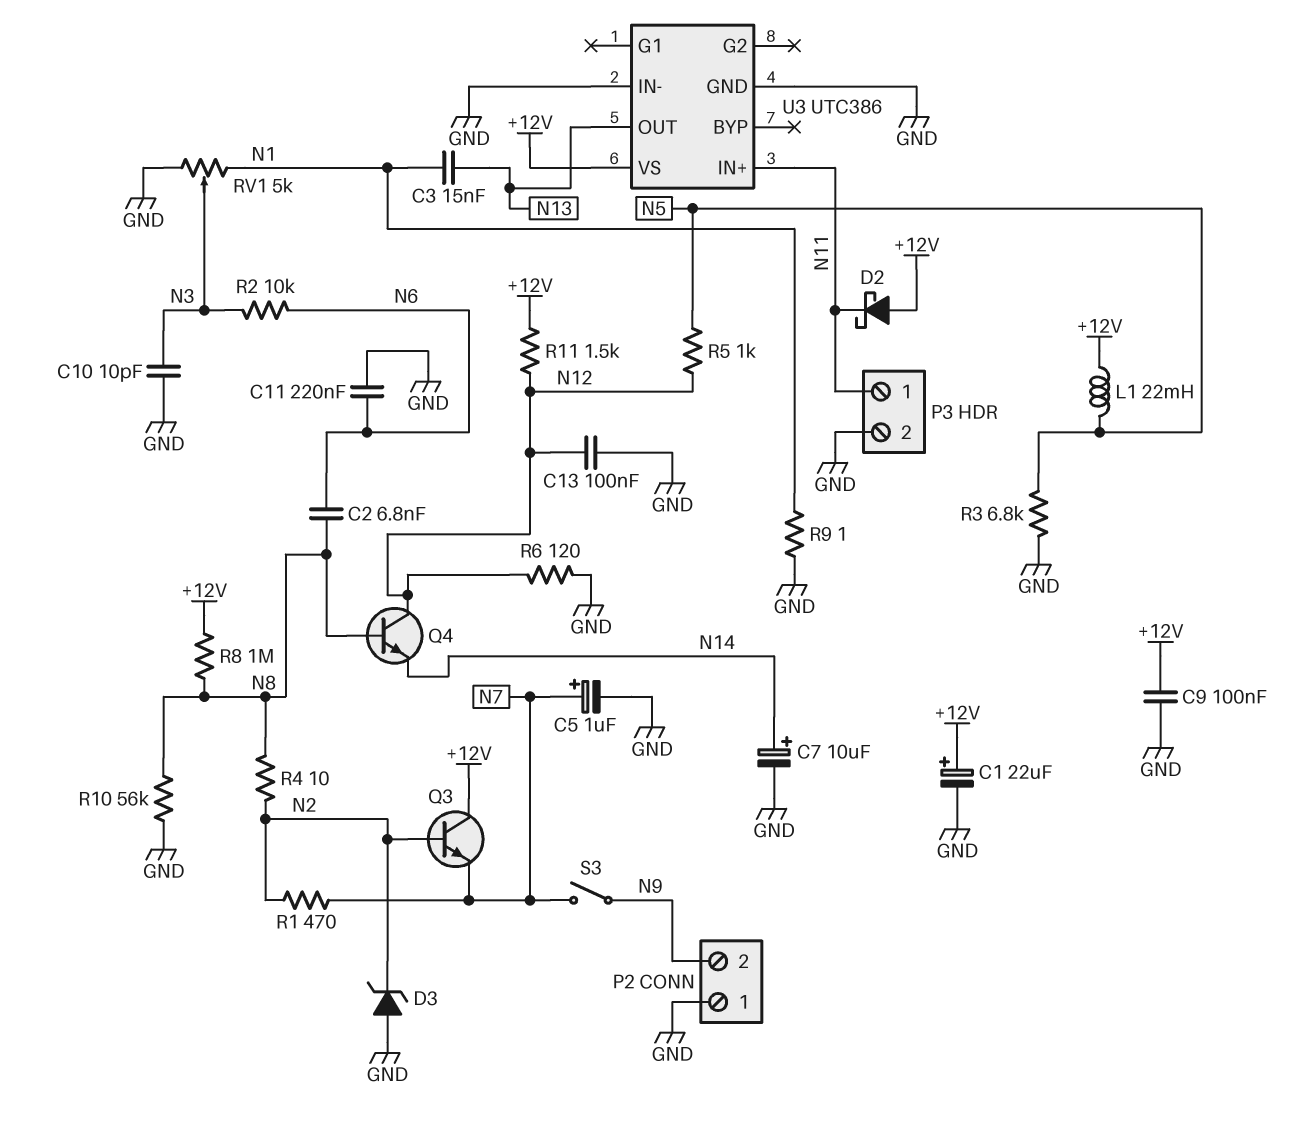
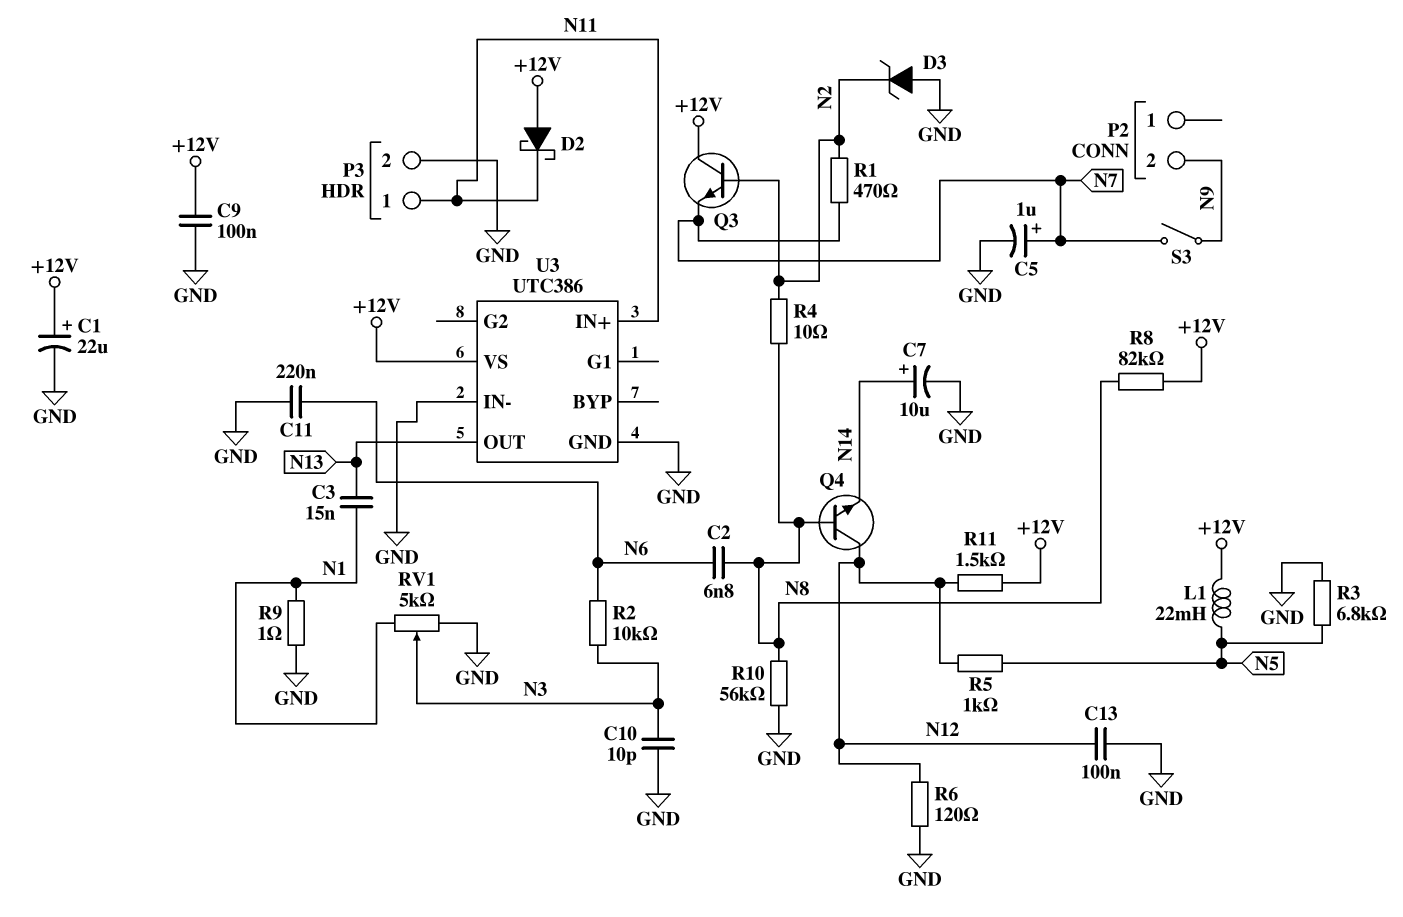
P2 pin 1: GND -> none
R8: 1M (+12V, N8) -> 82k (+12V, N8)

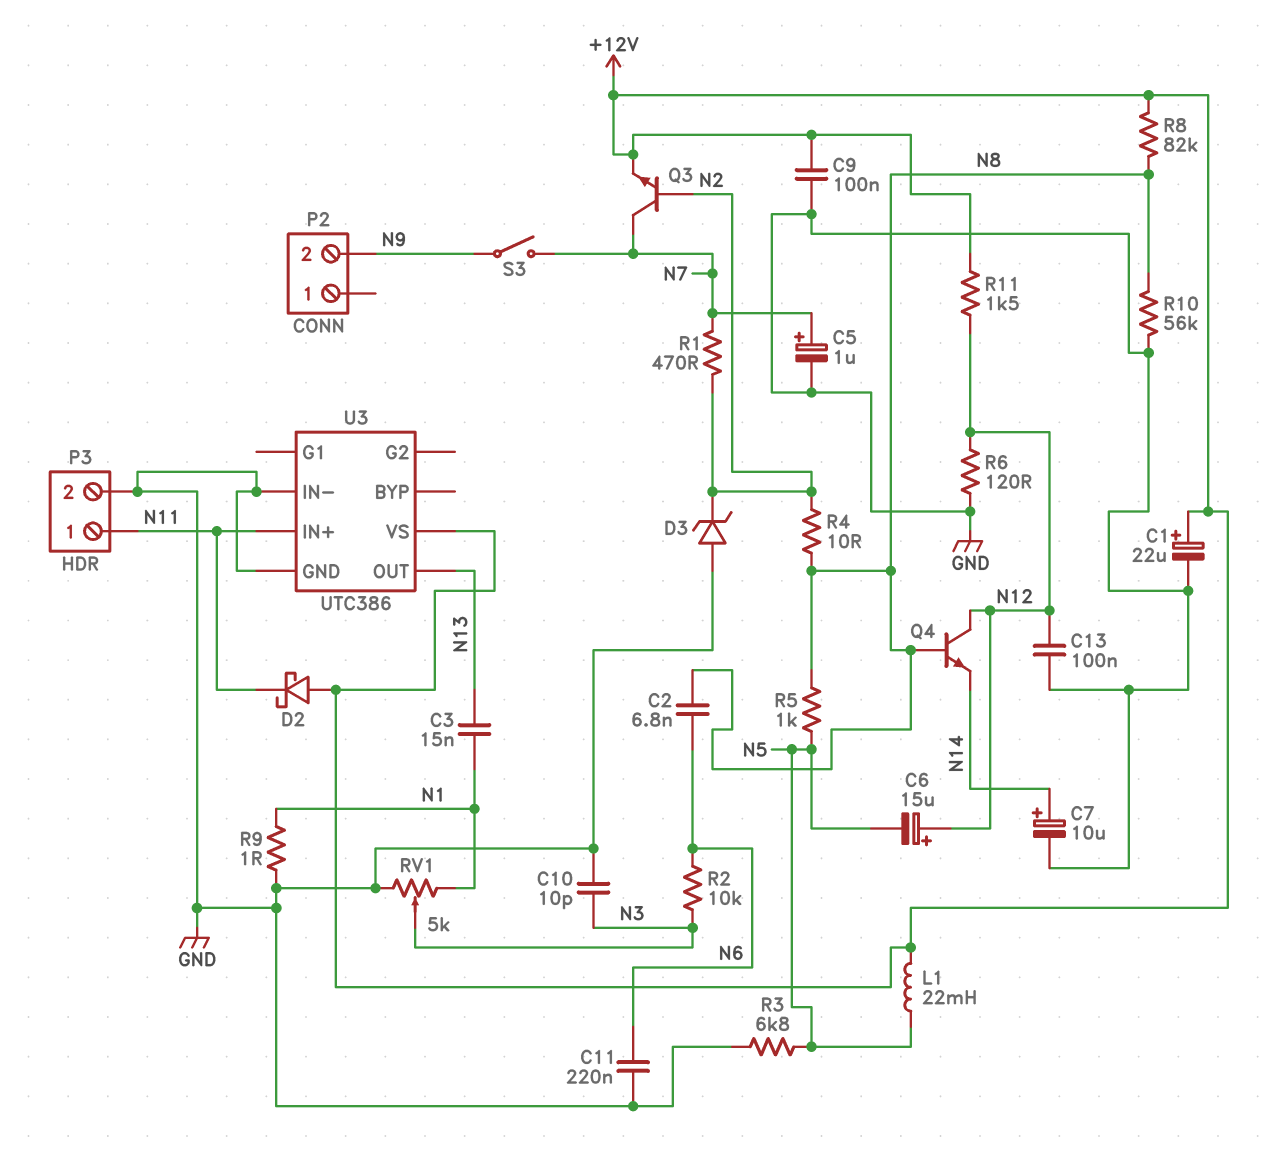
C6: none -> 15uF (plus N12, minus N5)
Q3: NPN (B N2, C +12V, E N7) -> NPN (B N2, C N7, E +12V)
R5: 1k (N5, N12) -> 1k (N5, N8)

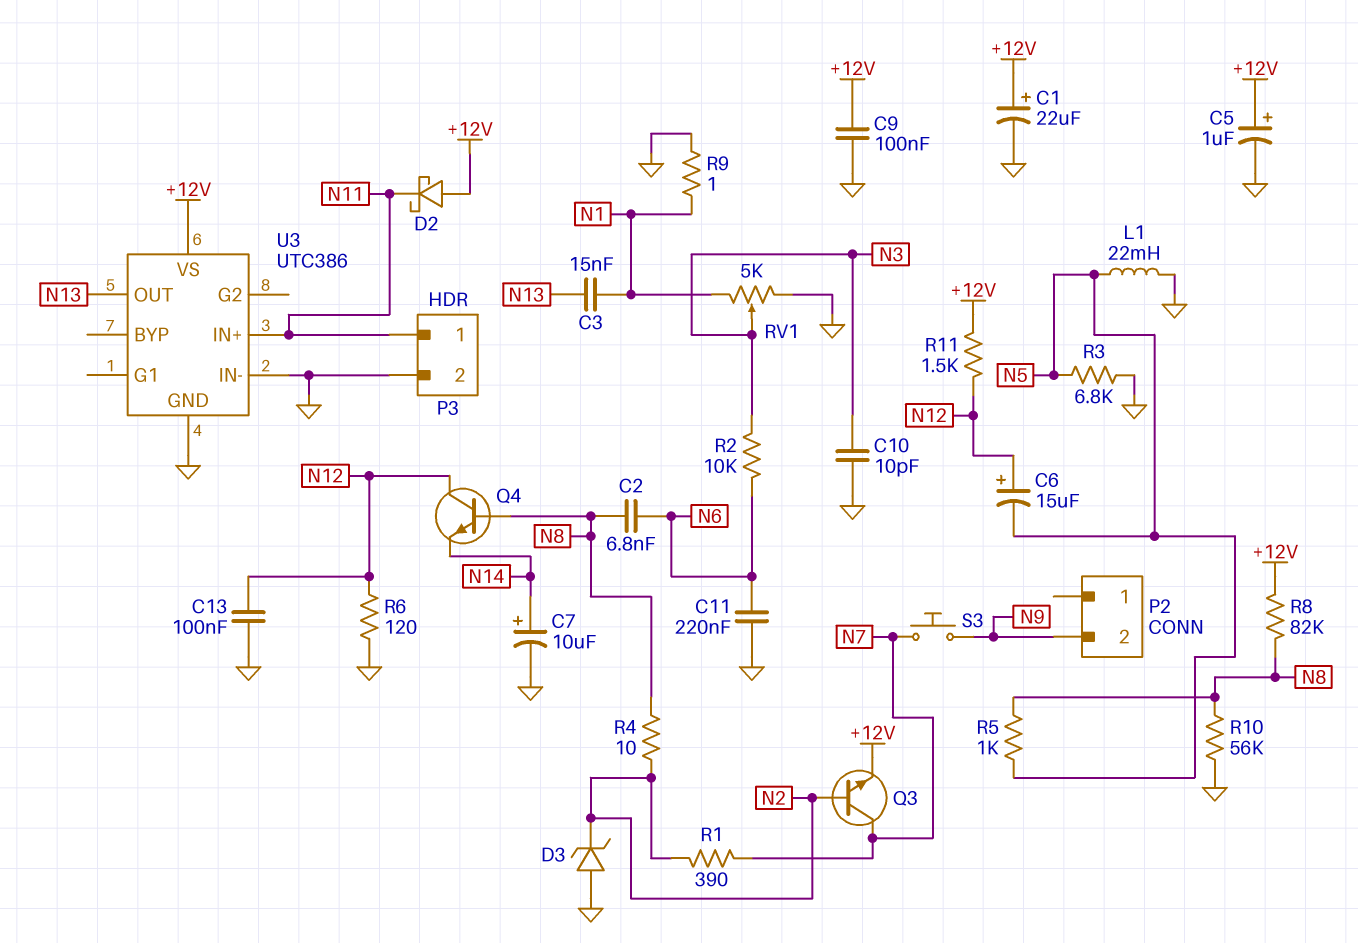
C5: 1uF (plus N7, minus GND) -> 1uF (plus +12V, minus GND)
L1: 22mH (+12V, N5) -> 22mH (GND, N5)
R1: 470 (N2, N7) -> 390 (N2, N7)
S3: switch (N7, N9) -> button (N7, N9)

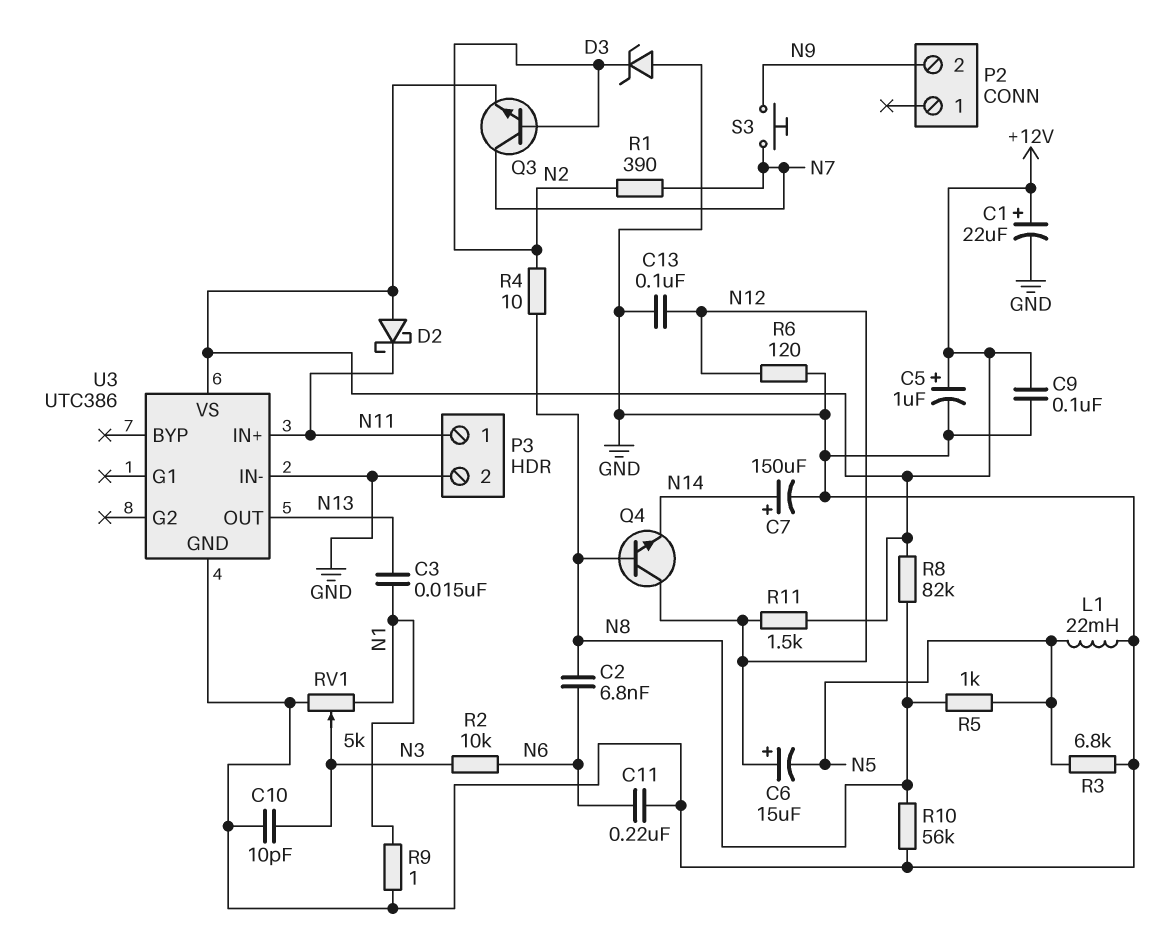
C7: 10uF (plus N14, minus GND) -> 150uF (plus N14, minus GND)

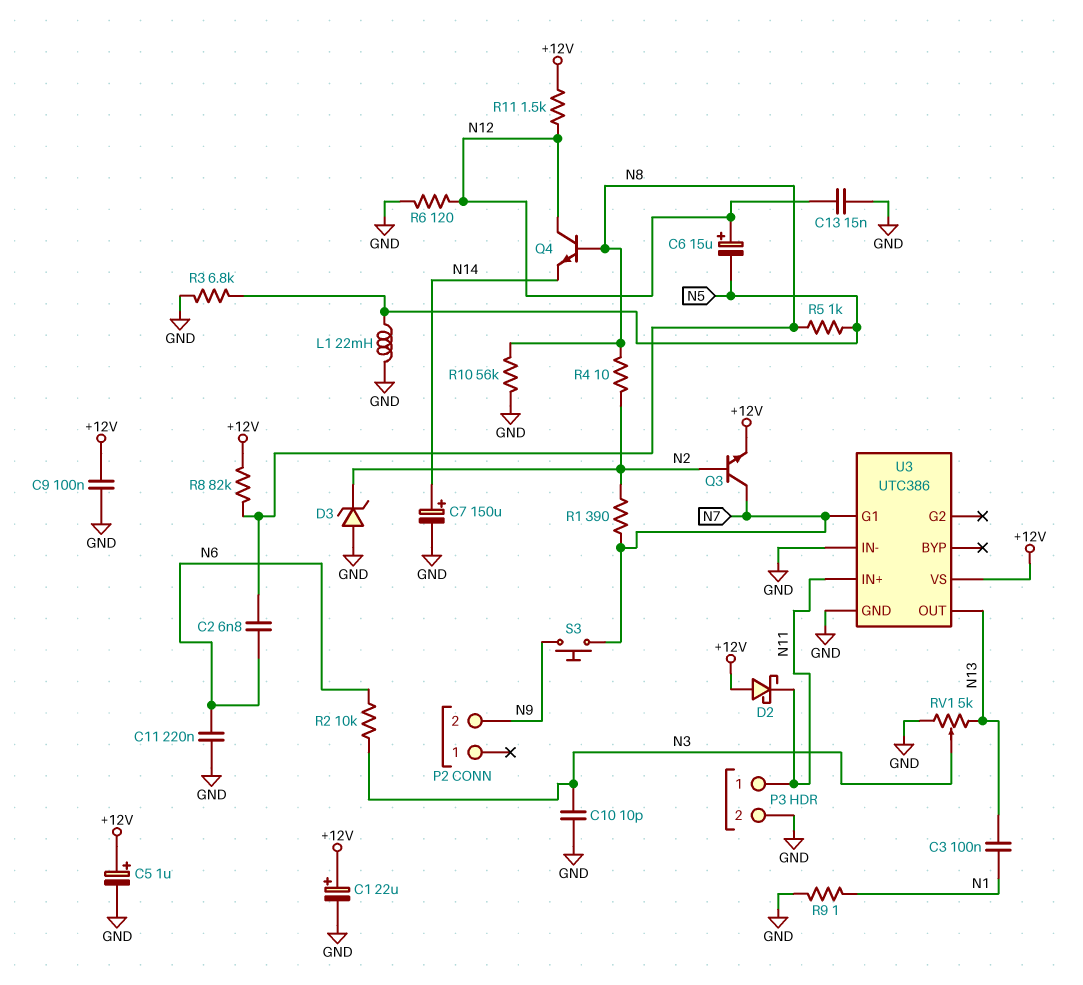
C3: 15nF (N1, N13) -> 100nF (N1, N13)
C13: 100nF (GND, N12) -> 15nF (GND, N12)
RV1: 5k (GND, N1, wiper N3) -> 5k (GND, N13, wiper N3)
U3 pin G1: none -> N7

